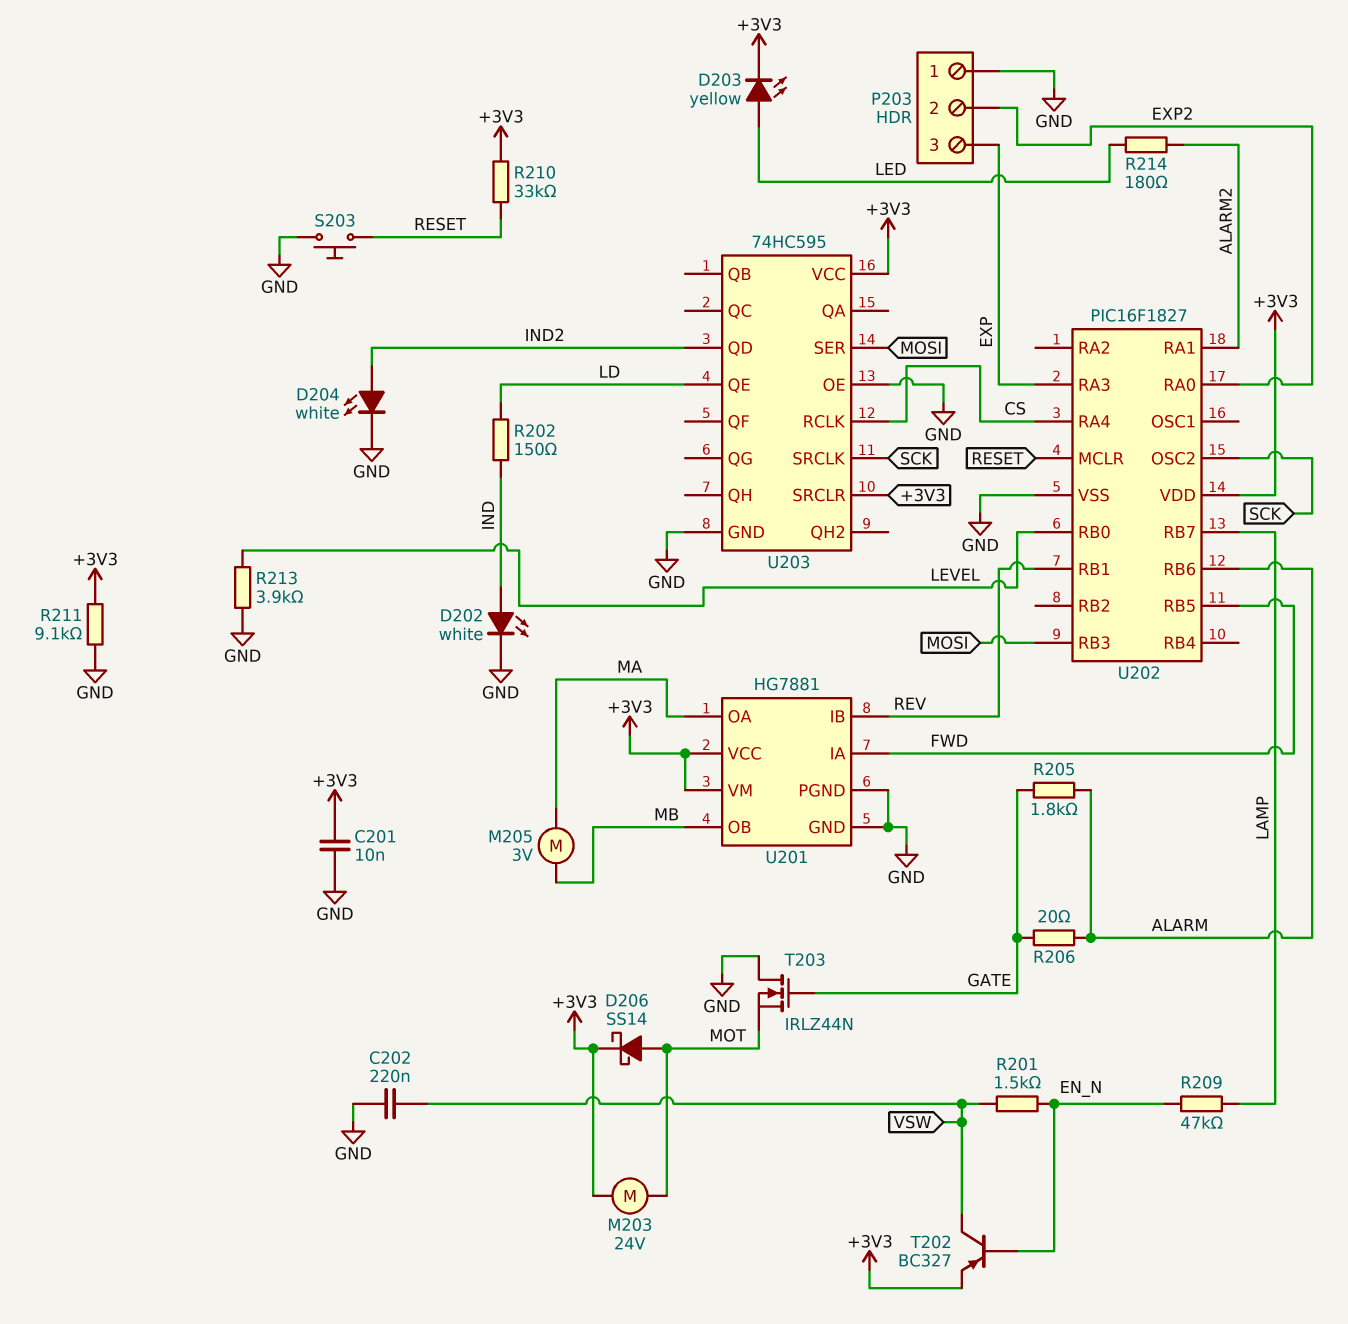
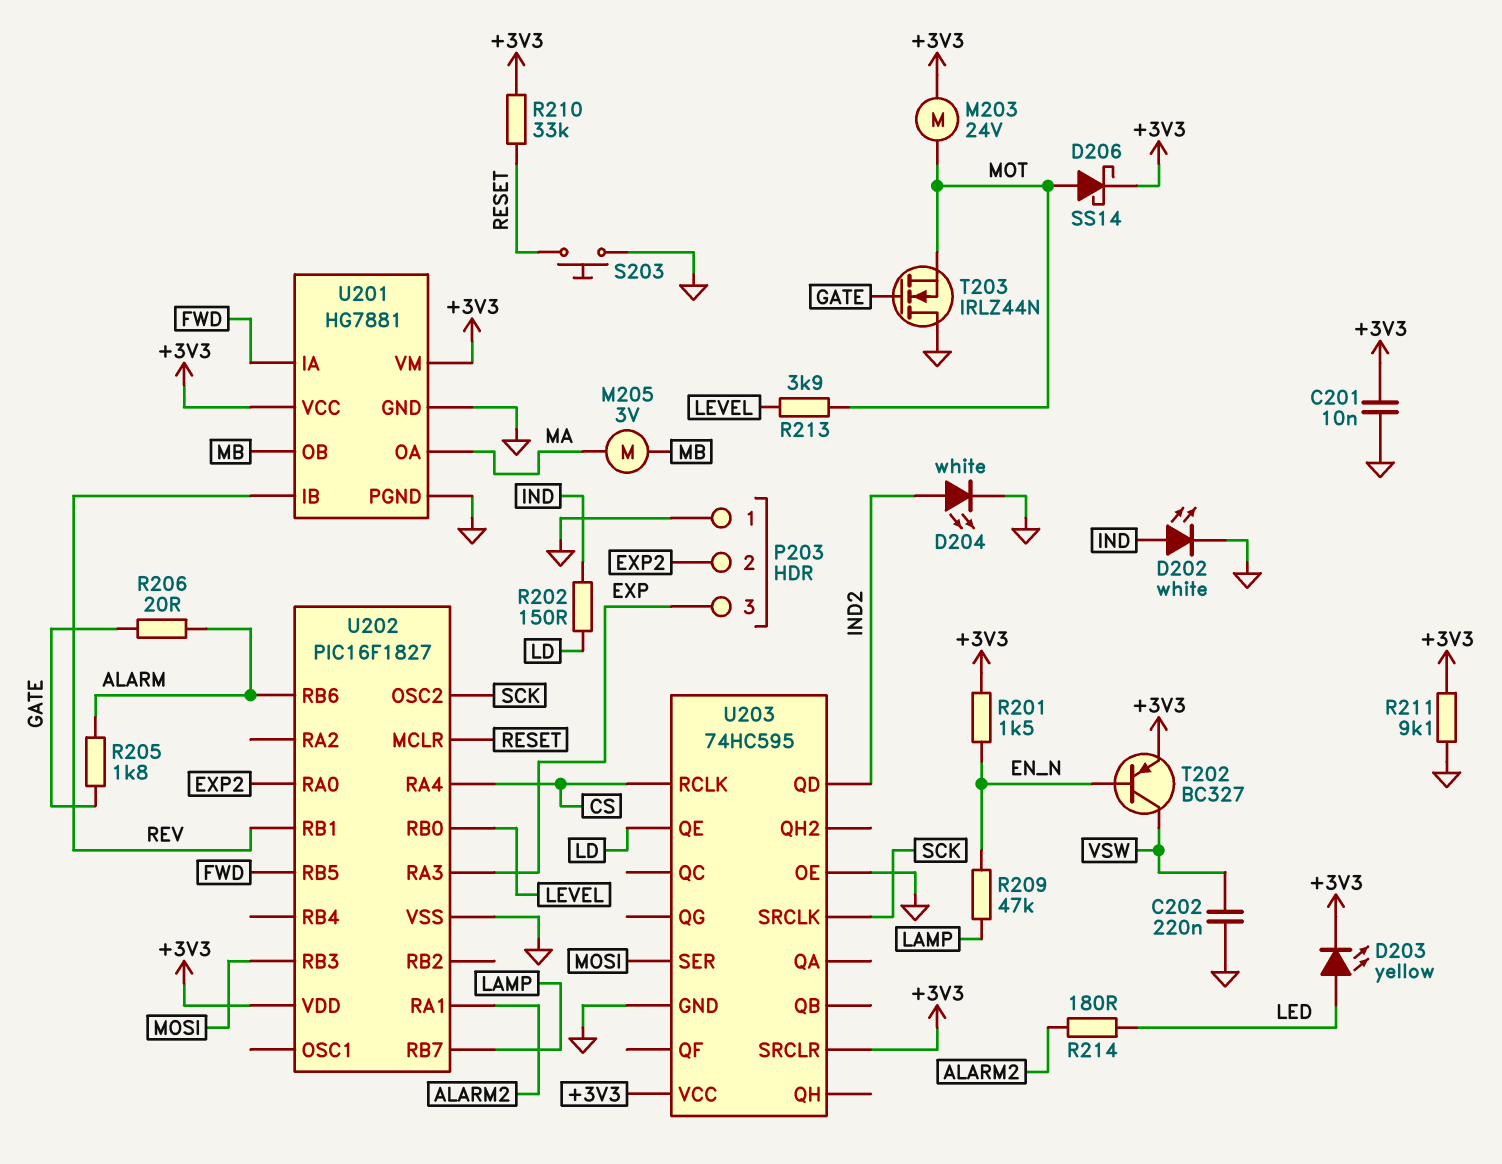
R201: 1.5k (EN_N, VSW) -> 1.5k (+3V3, EN_N)
R213: 3.9k (GND, LEVEL) -> 3.9k (LEVEL, MOT)

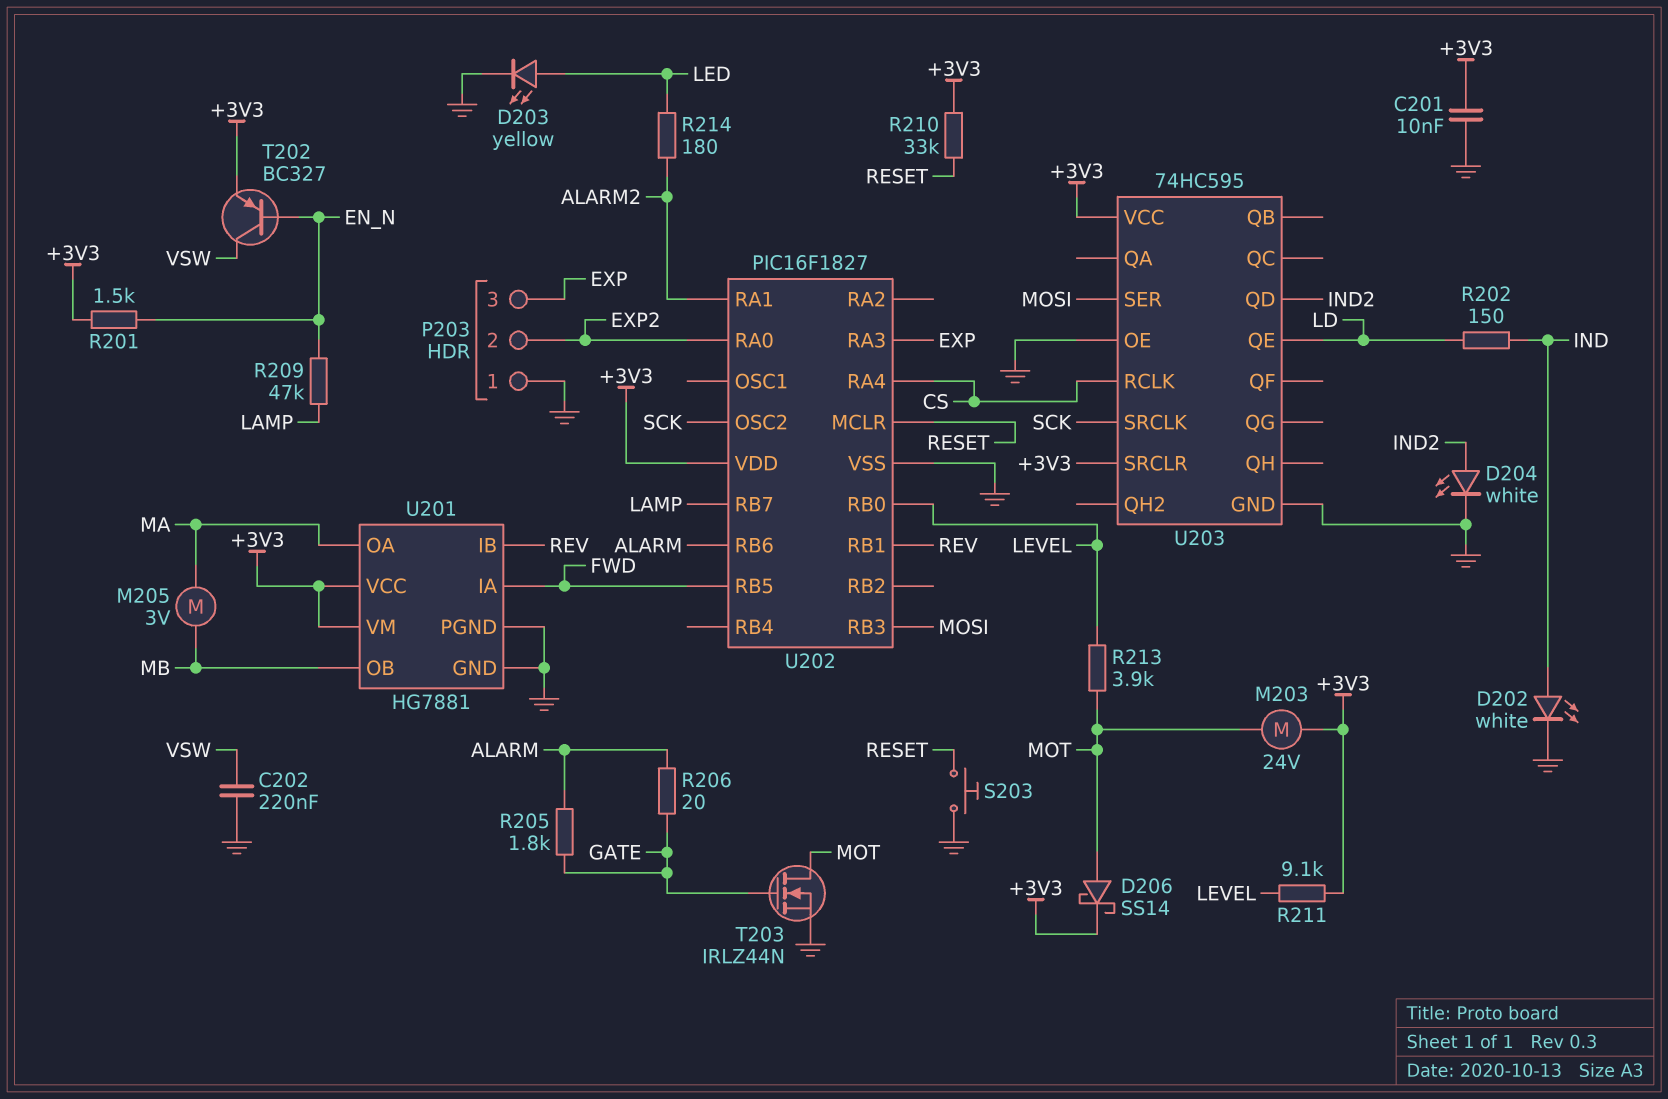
D203: LED yellow (A LED, K +3V3) -> LED yellow (A LED, K GND)
R211: 9.1k (+3V3, GND) -> 9.1k (+3V3, LEVEL)
T203: NMOS IRLZ44N (G GATE, D GND, S MOT) -> NMOS IRLZ44N (G GATE, D MOT, S GND)

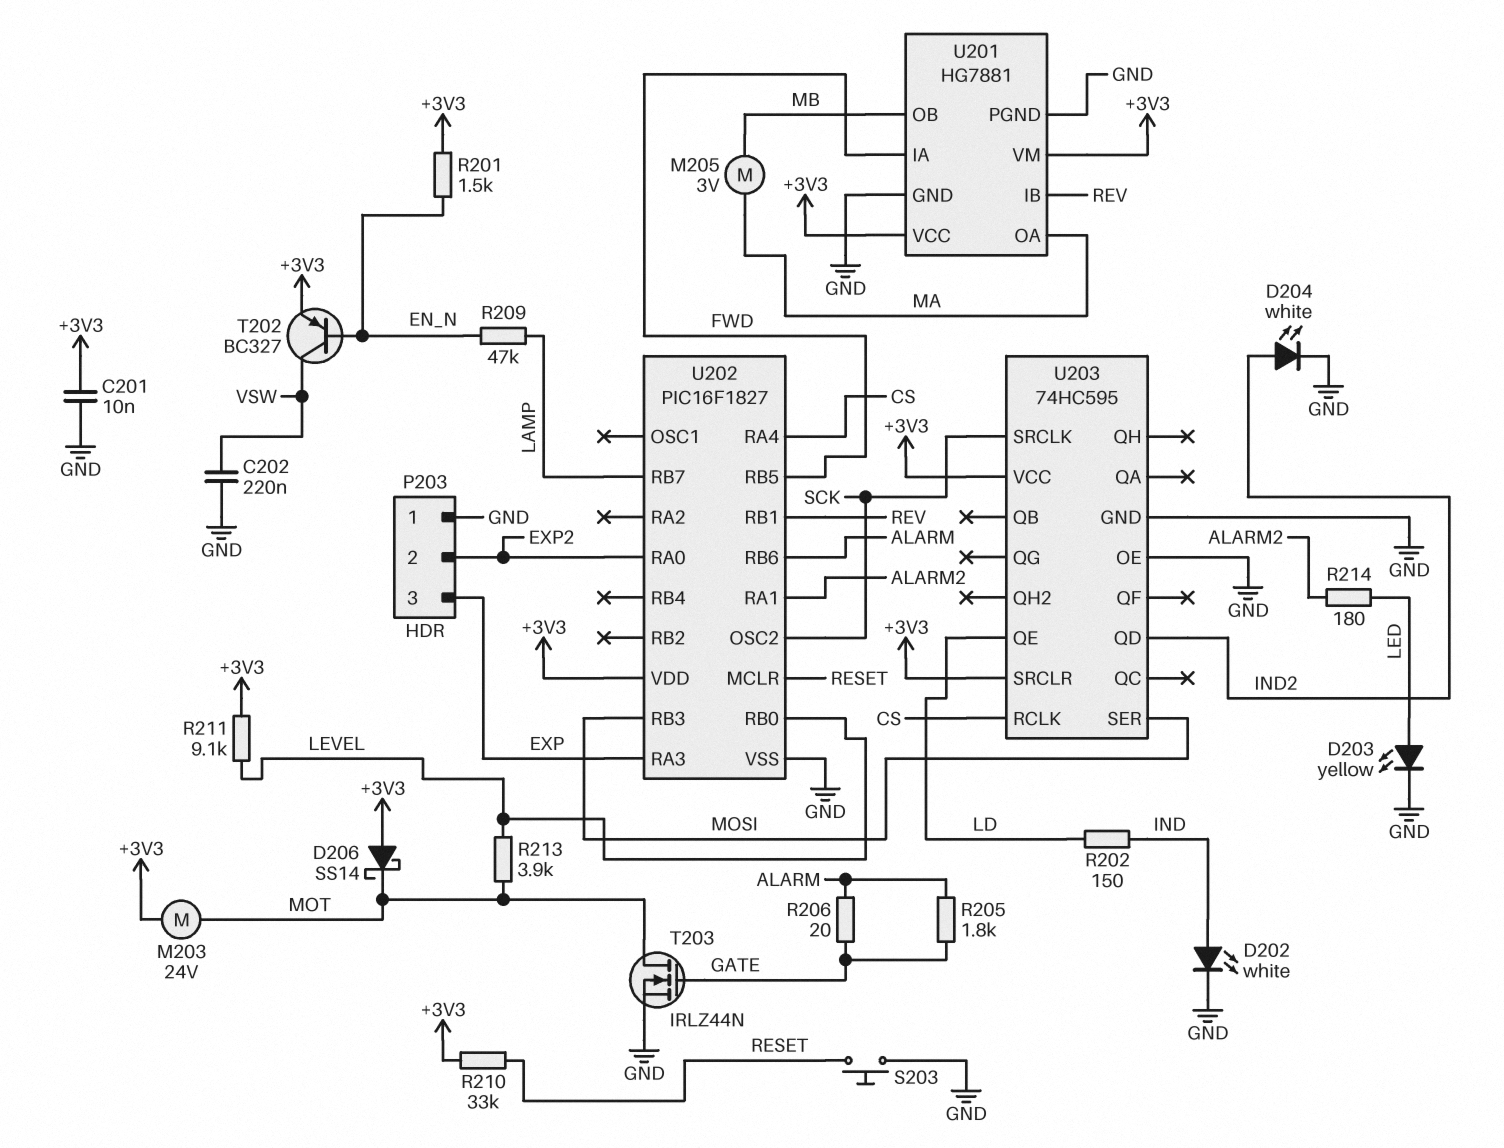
D206: schottky SS14 (A MOT, K +3V3) -> schottky SS14 (A +3V3, K MOT)

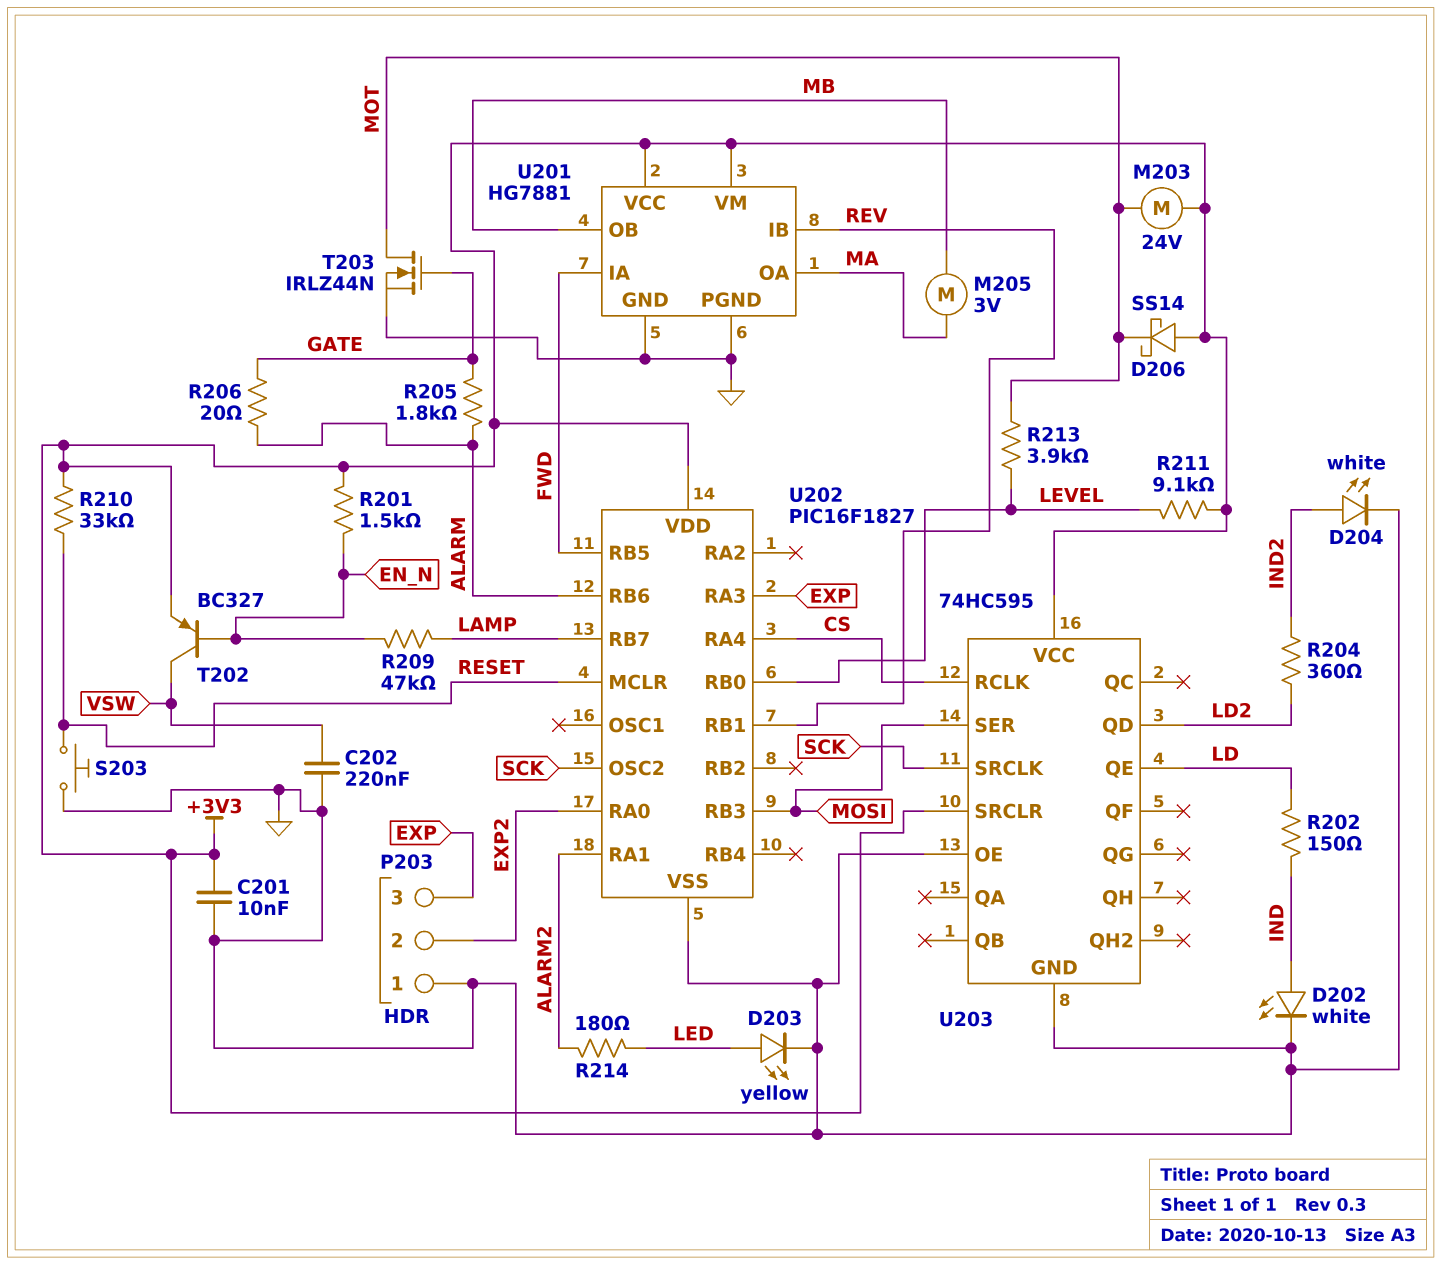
R204: none -> 360 (IND2, LD2)
U203 pin QD: IND2 -> LD2

